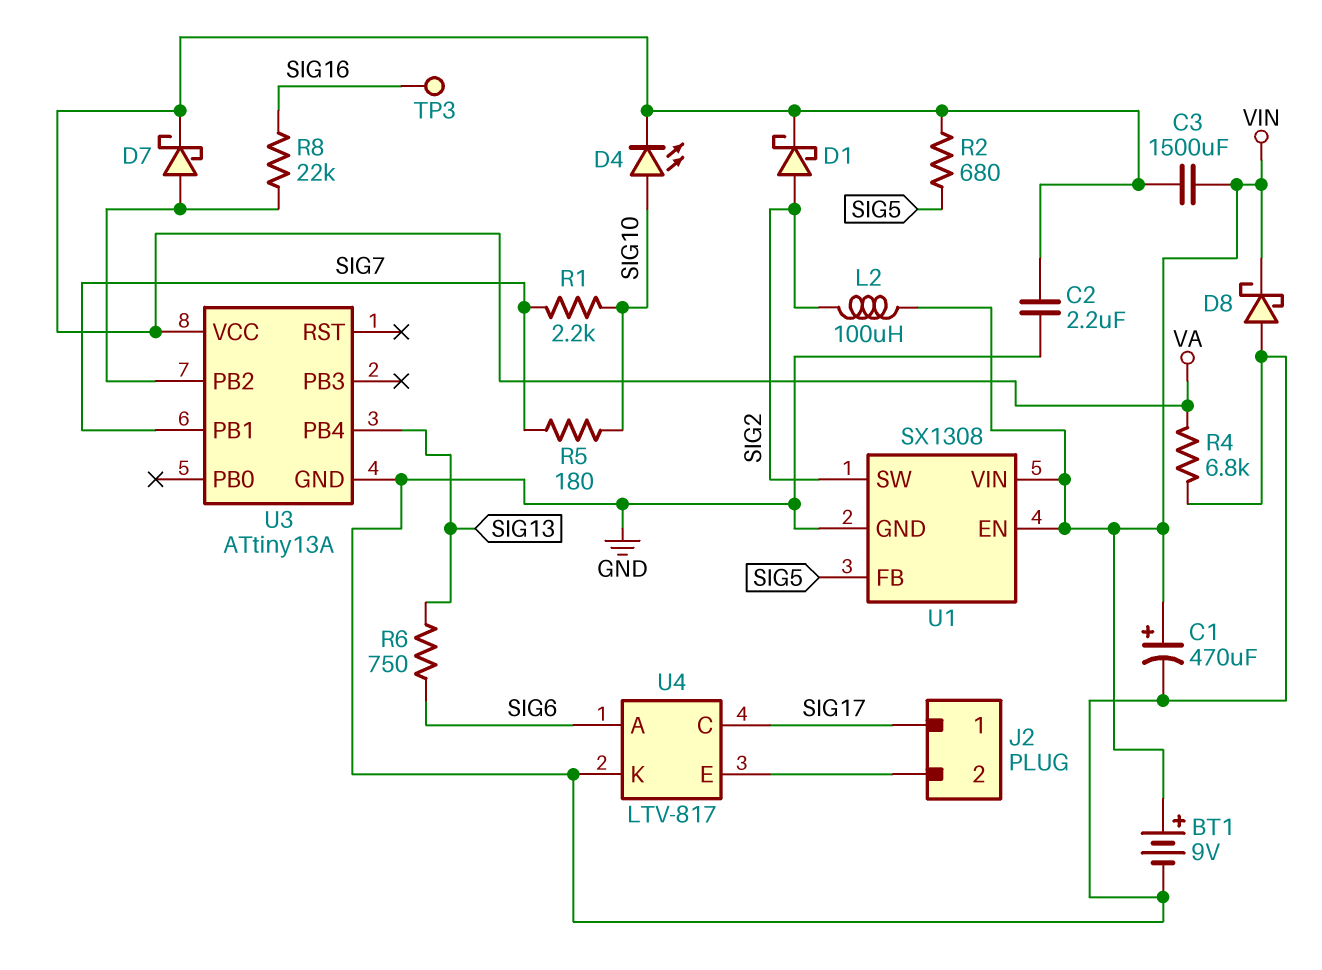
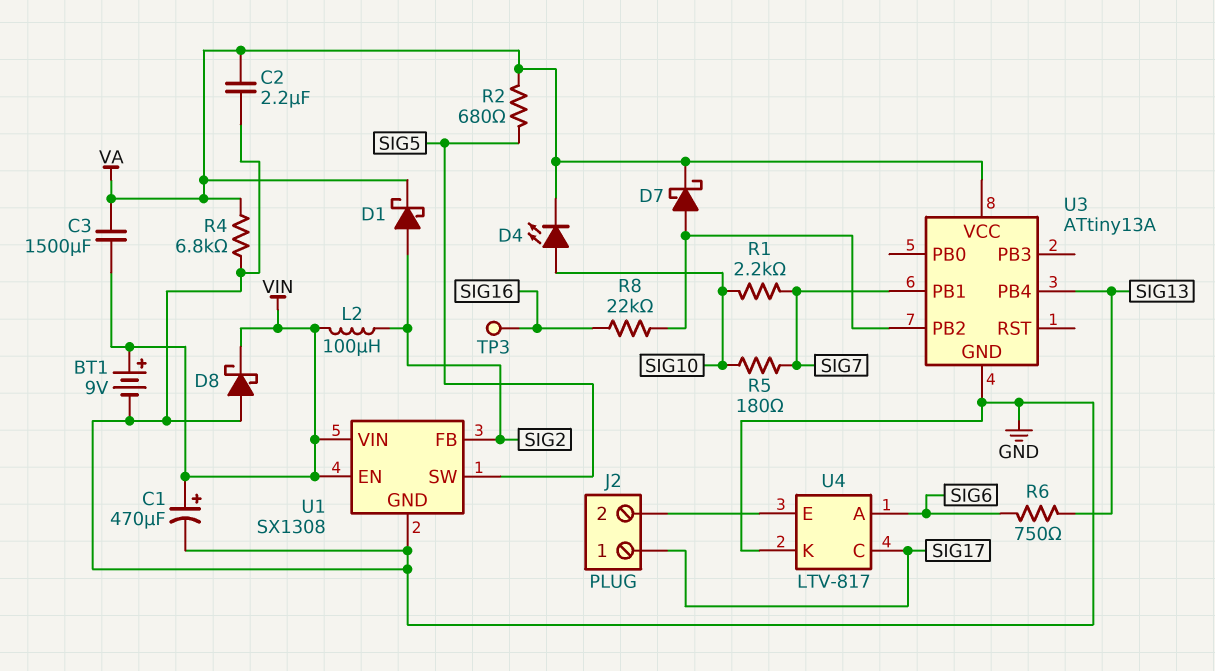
U1 pin FB: SIG5 -> SIG2
U1 pin SW: SIG2 -> SIG5

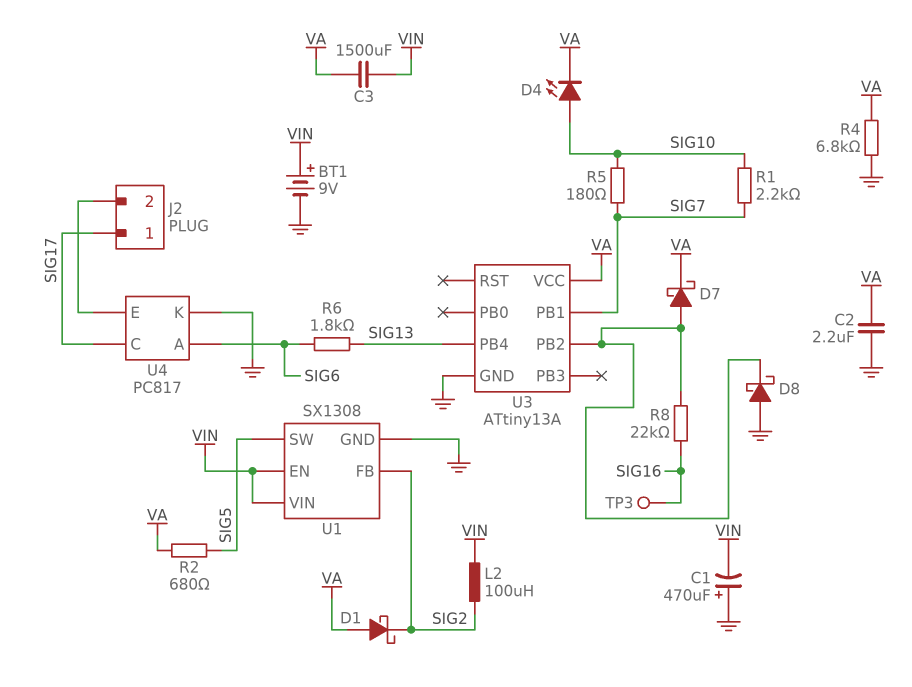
C1: 470uF (plus VIN, minus GND) -> 470uF (plus GND, minus VIN)
D1: schottky (A SIG2, K VA) -> schottky (A VA, K SIG2)
D8: schottky (A GND, K VIN) -> schottky (A GND, K U3/PB2)
R6: 750 (SIG6, SIG13) -> 1.8k (SIG6, SIG13)
U4: LTV-817 -> PC817

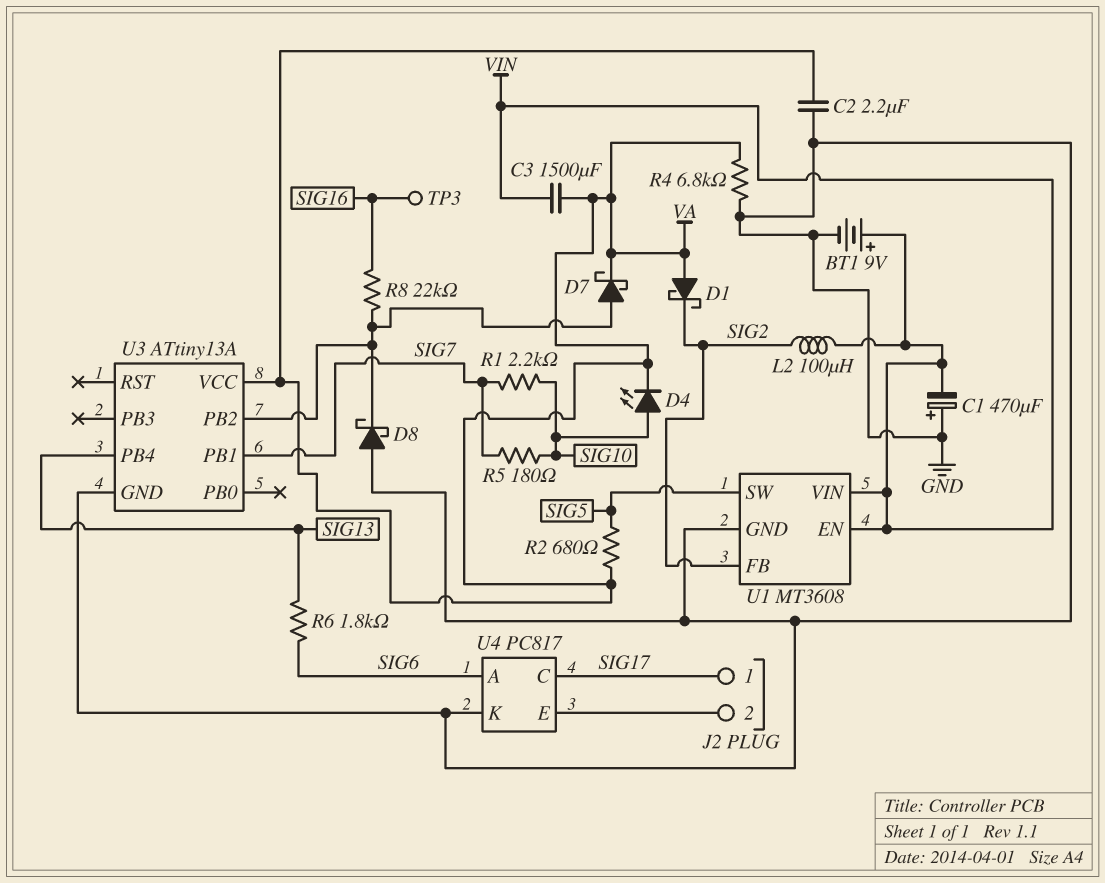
U1: SX1308 -> MT3608

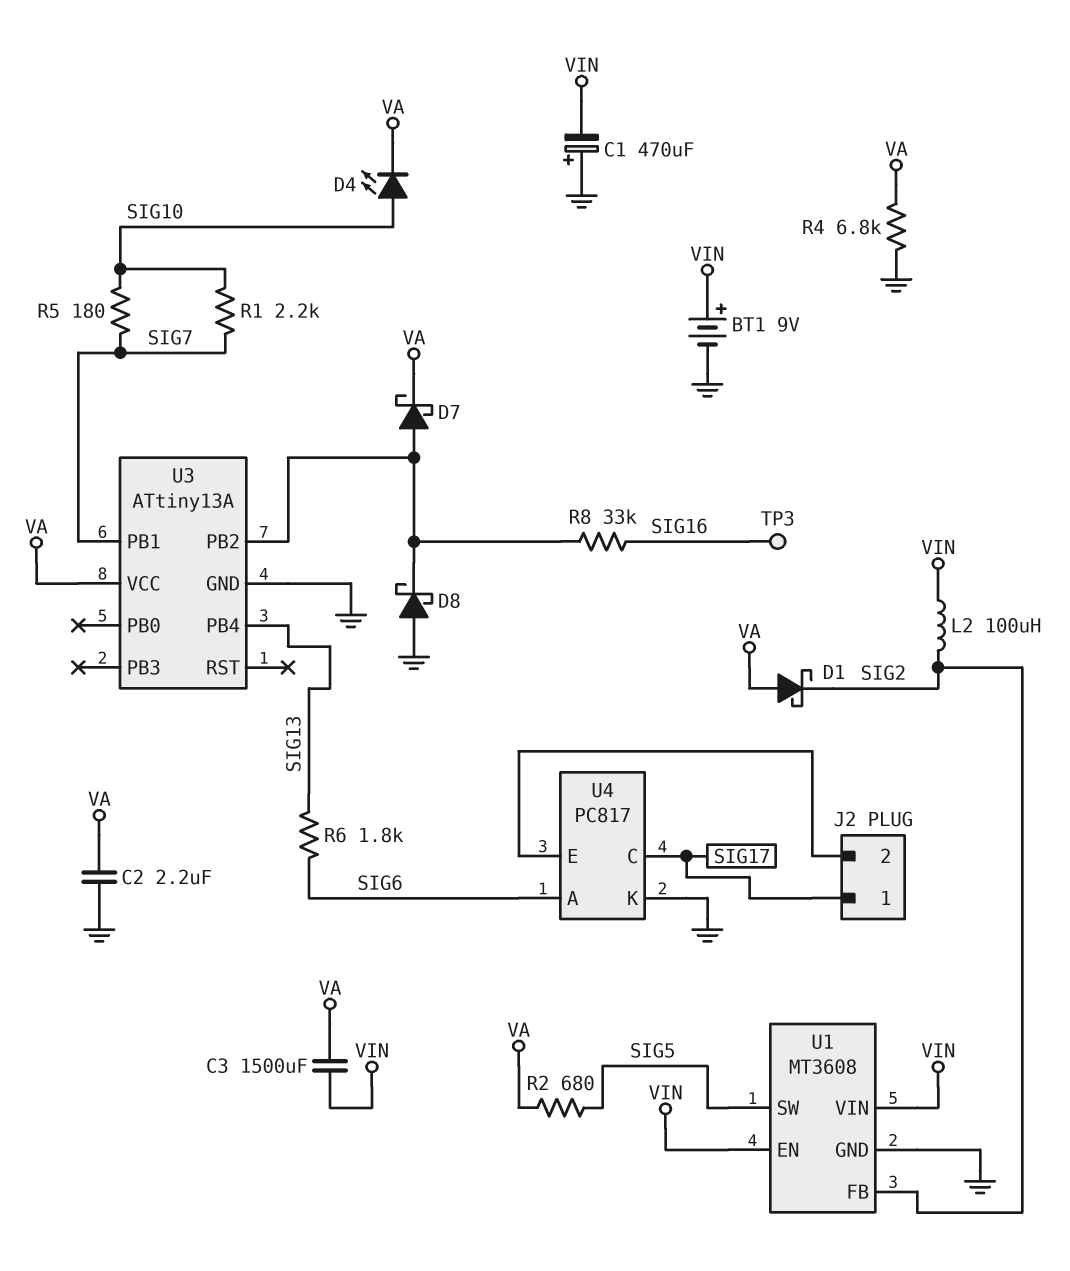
R8: 22k (SIG16, U3/PB2) -> 33k (SIG16, U3/PB2)

